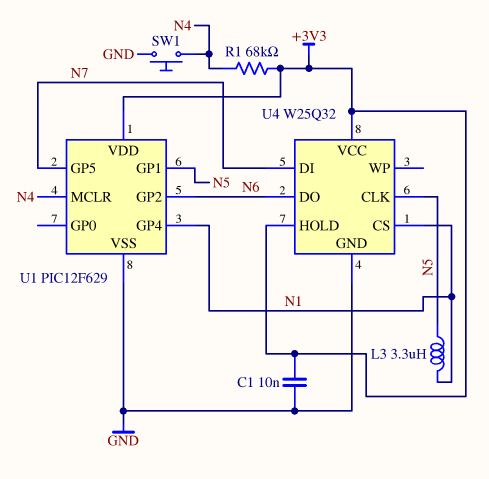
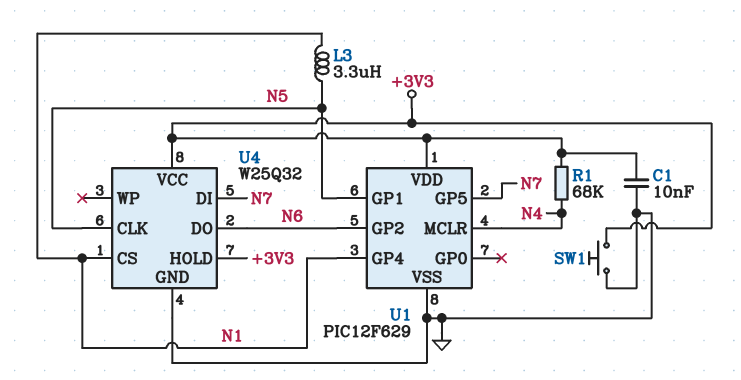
SW1: button (GND, N4) -> button (+3V3, GND)

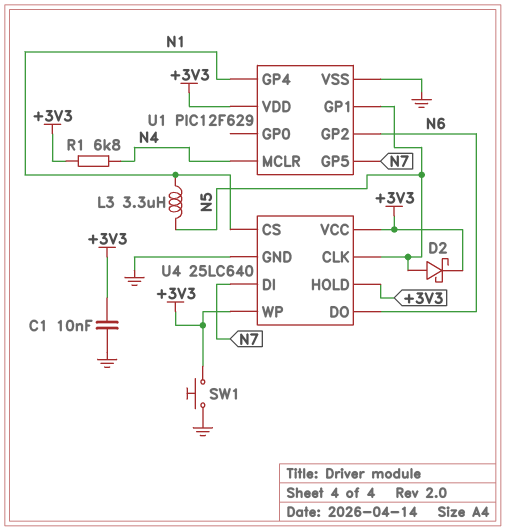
D2: none -> schottky (A N5, K +3V3)
R1: 68k (+3V3, N4) -> 6.8k (+3V3, N4)
U4: W25Q32 -> 25LC640
U4 pin WP: none -> +3V3

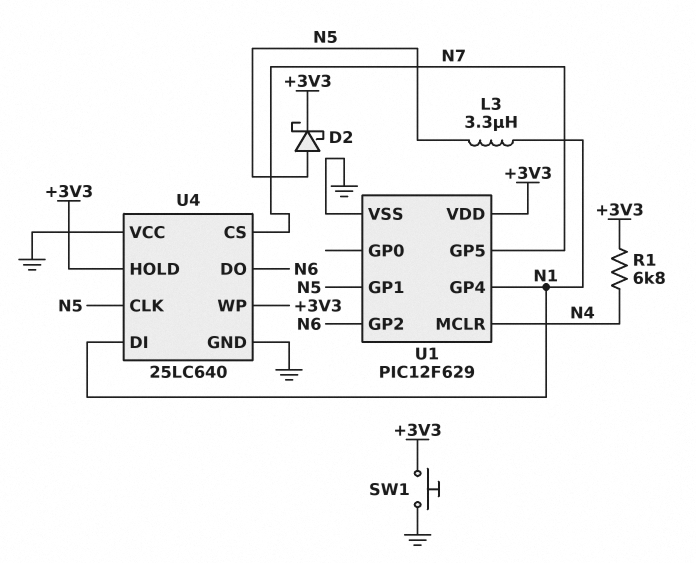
C1: 10nF (+3V3, GND) -> none
U4 pin CS: N1 -> N7
U4 pin DI: N7 -> N1
U4 pin VCC: +3V3 -> GND

